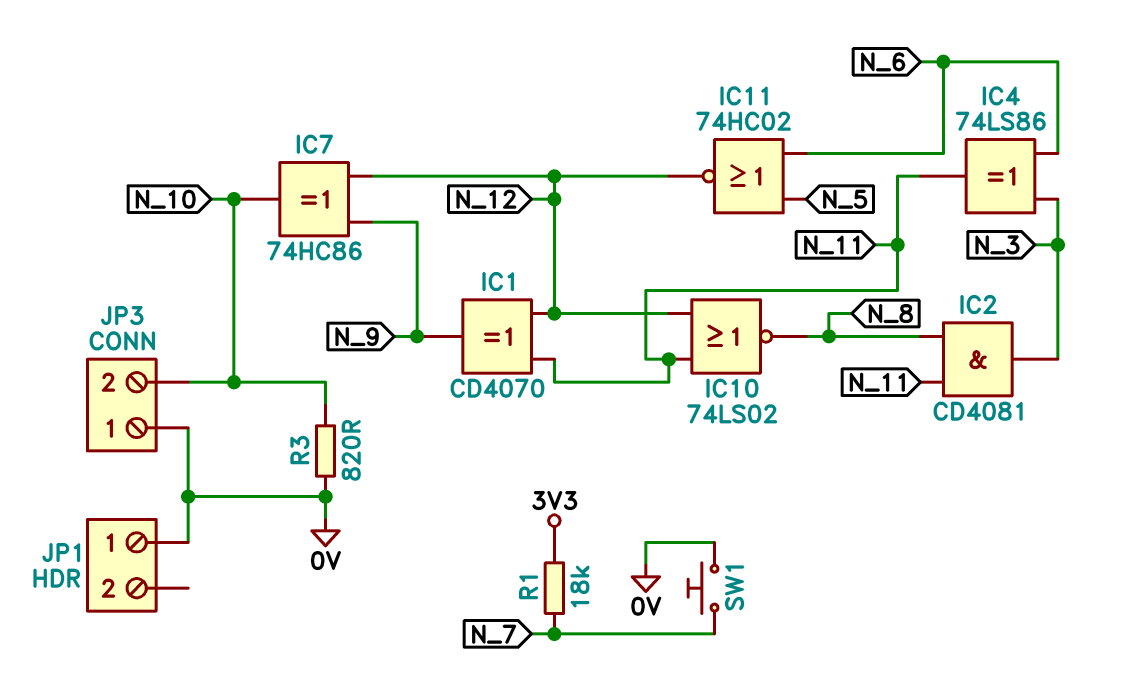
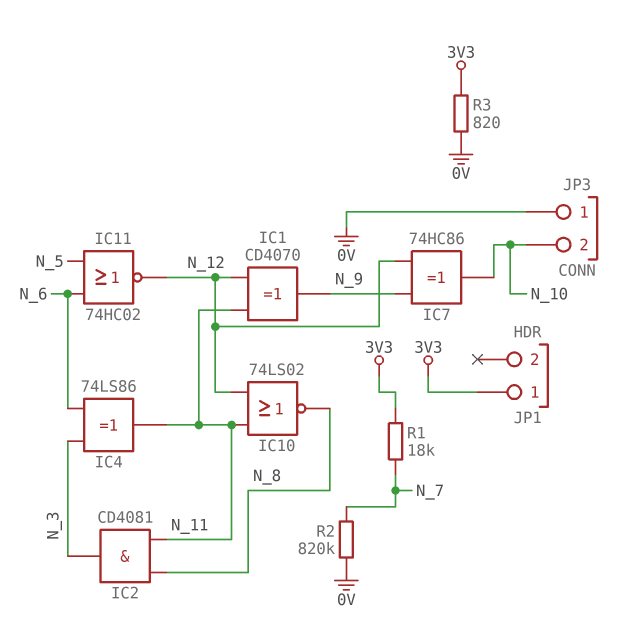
JP1 pin 1: 0V -> 3V3
R2: none -> 820k (0V, N_7)
R3: 820 (0V, N_10) -> 820 (0V, 3V3)
SW1: button (0V, N_7) -> none

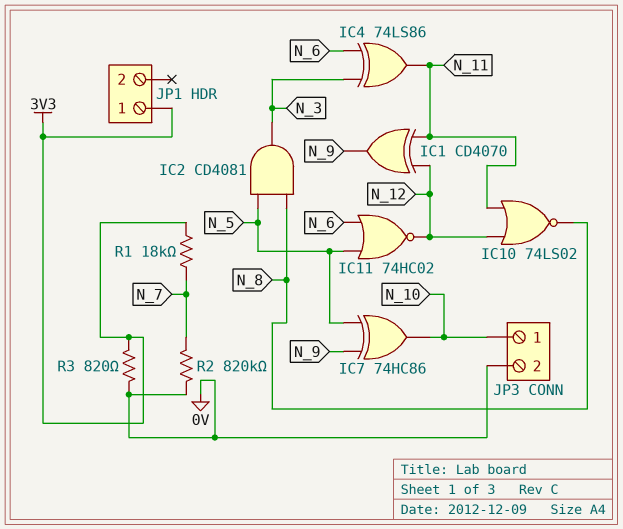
IC2: AND CD4081 (in N_8, in N_11, out N_3) -> AND CD4081 (in N_5, in N_8, out N_3)
IC7: XOR 74HC86 (in N_9, in N_12, out N_10) -> XOR 74HC86 (in N_5, in N_9, out N_10)
JP3 pin 1: 0V -> N_10
JP3 pin 2: N_10 -> 0V

